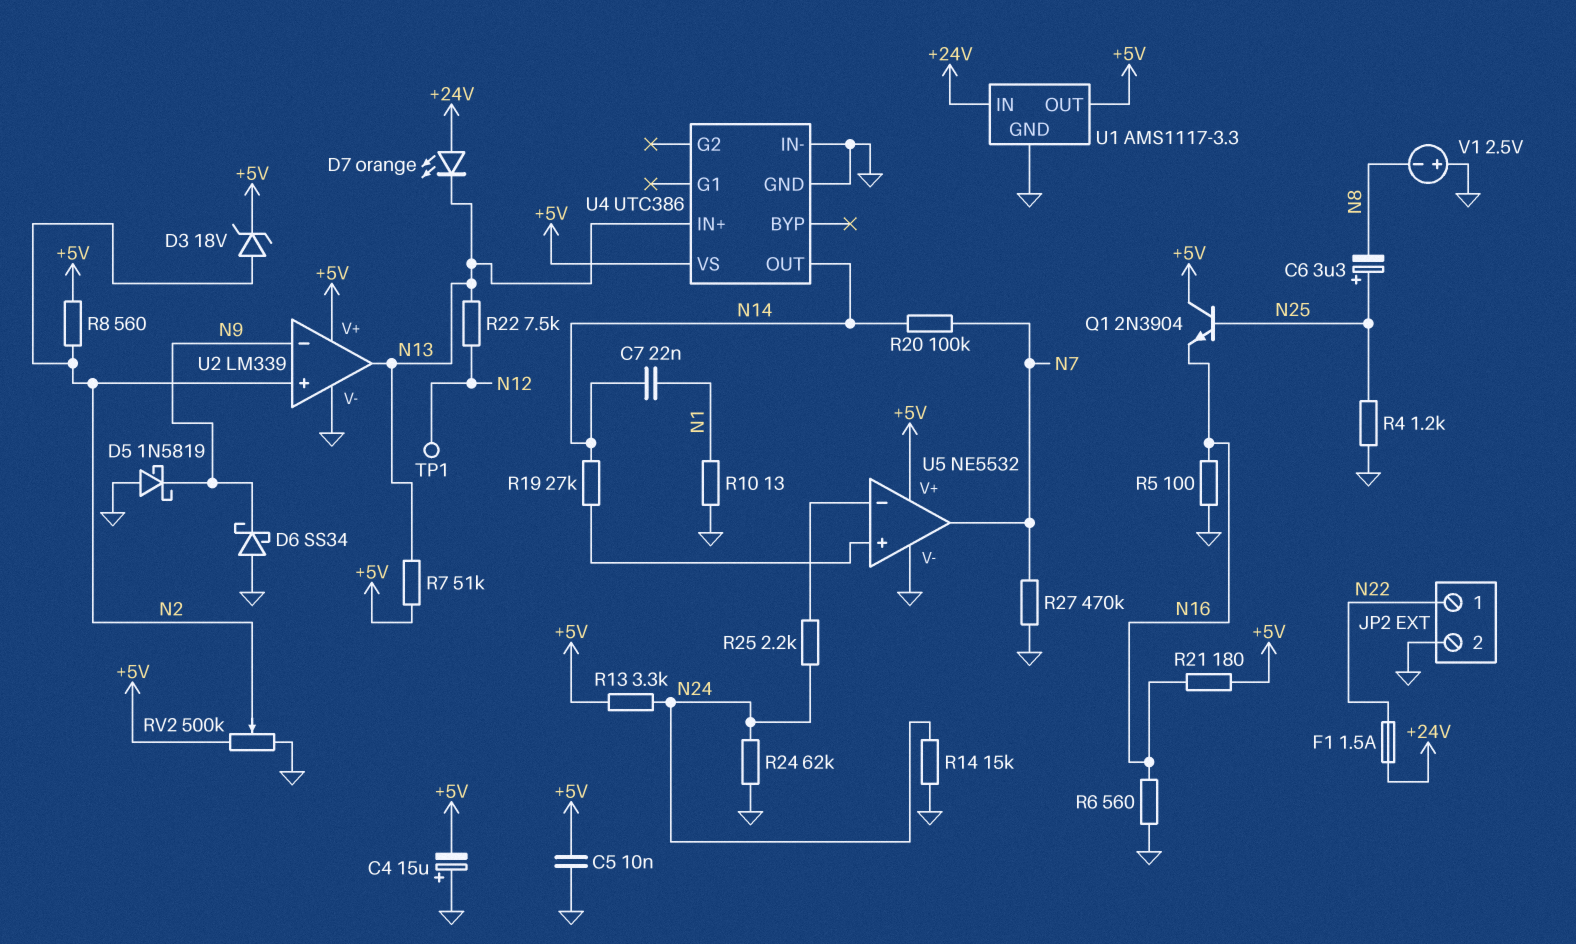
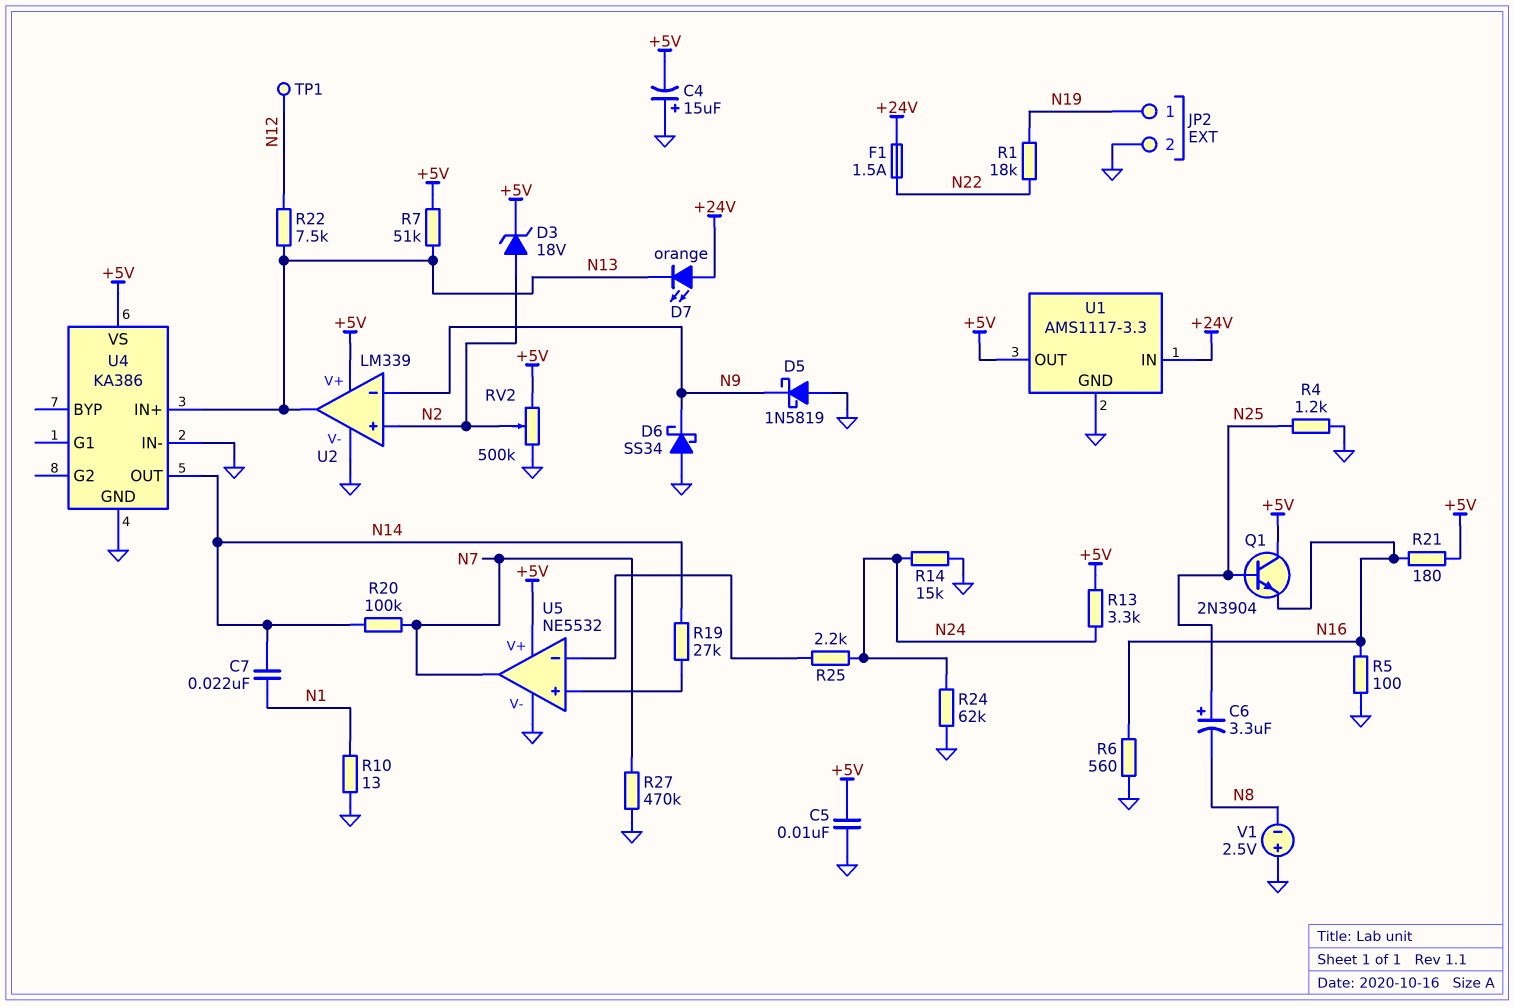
JP2 pin 1: N22 -> N19
R1: none -> 18k (N19, N22)
R8: 560 (+5V, N2) -> none
U4: UTC386 -> KA386

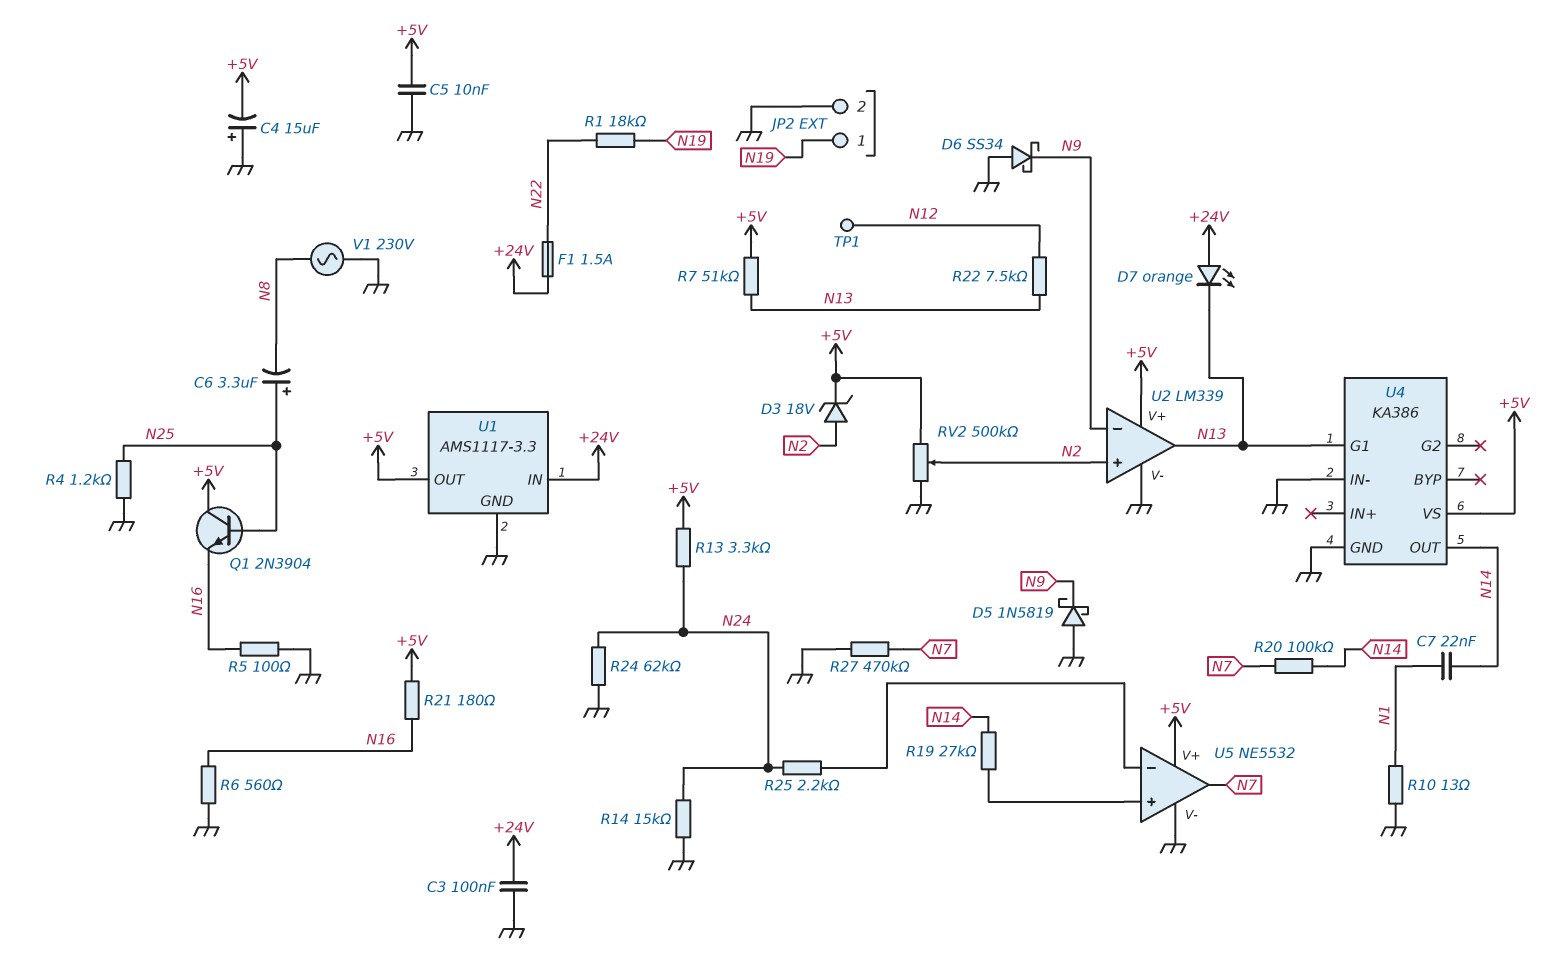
C3: none -> 100nF (+24V, GND)
U4 pin G1: none -> N13
U4 pin IN+: N13 -> none
V1: 2.5V (plus GND, minus N8) -> AC 230V (GND, N8)

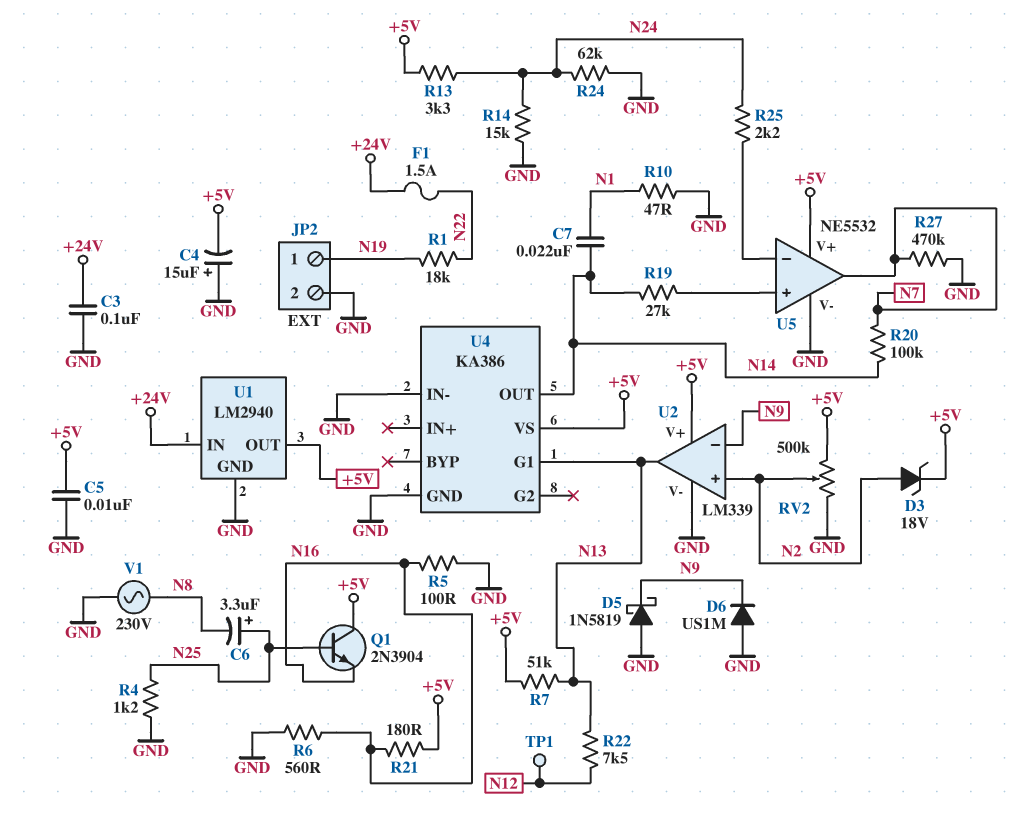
D6: schottky SS34 (A GND, K N9) -> diode US1M (A GND, K N9)
D7: LED orange (A +24V, K N13) -> none
R10: 13 (GND, N1) -> 47 (GND, N1)
U1: AMS1117-3.3 -> LM2940

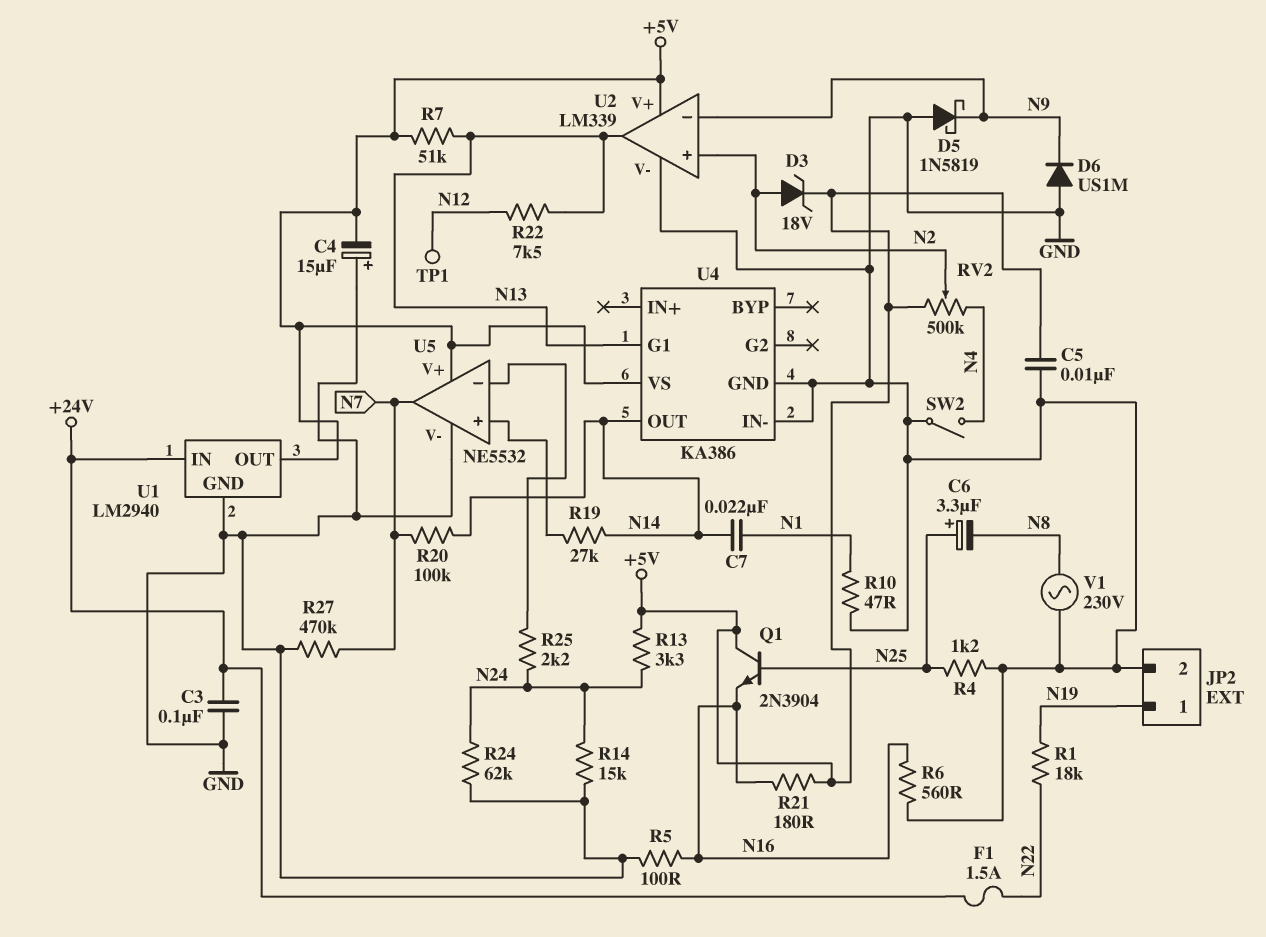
RV2: 500k (+5V, GND, wiper N2) -> 500k (+5V, N4, wiper N2)
SW2: none -> switch (GND, N4)

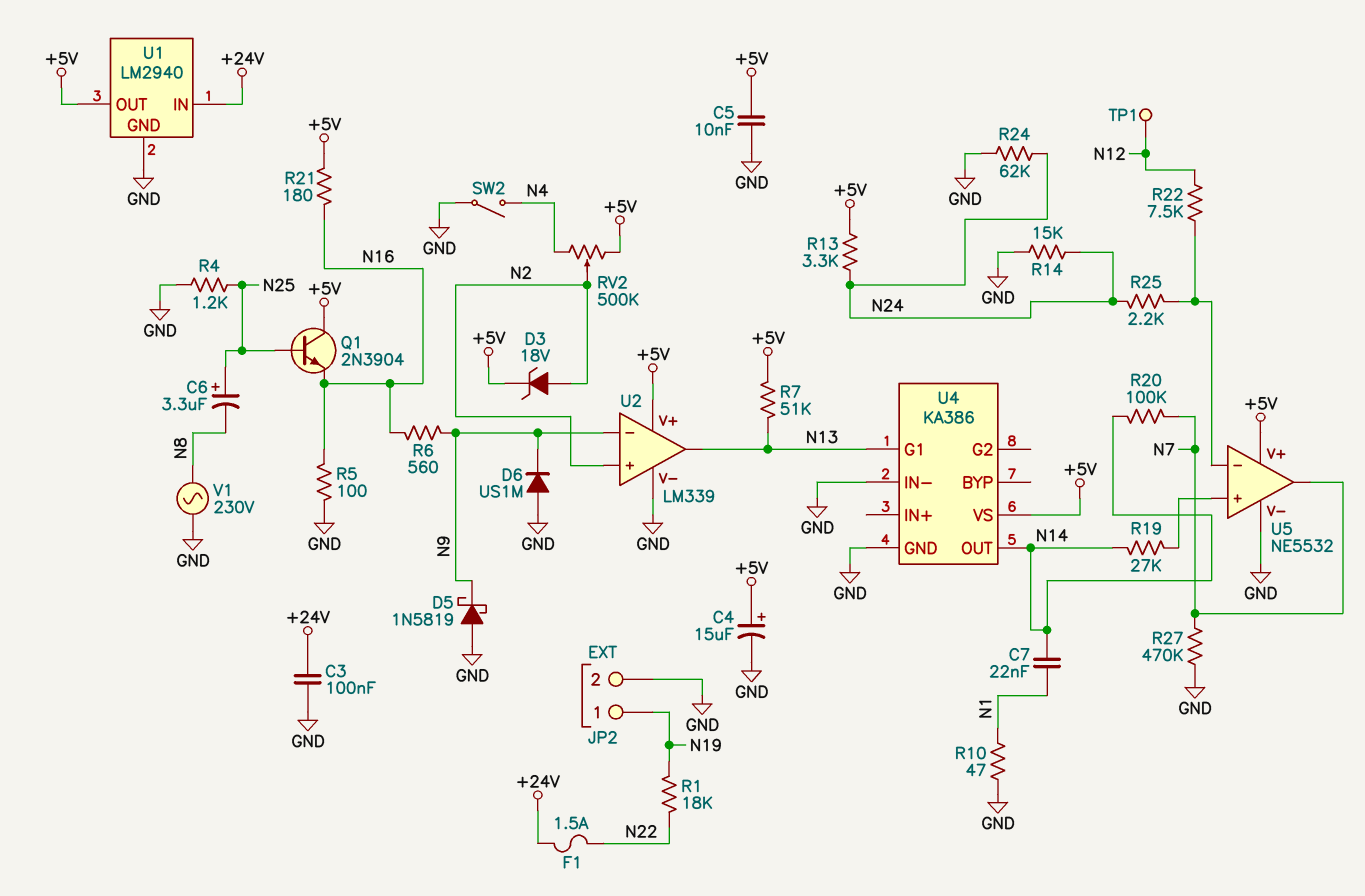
C4: 15uF (plus GND, minus +5V) -> 15uF (plus +5V, minus GND)
R6: 560 (GND, N16) -> 560 (N9, N16)
R22: 7.5k (N12, N13) -> 7.5k (N12, U5/in-)

